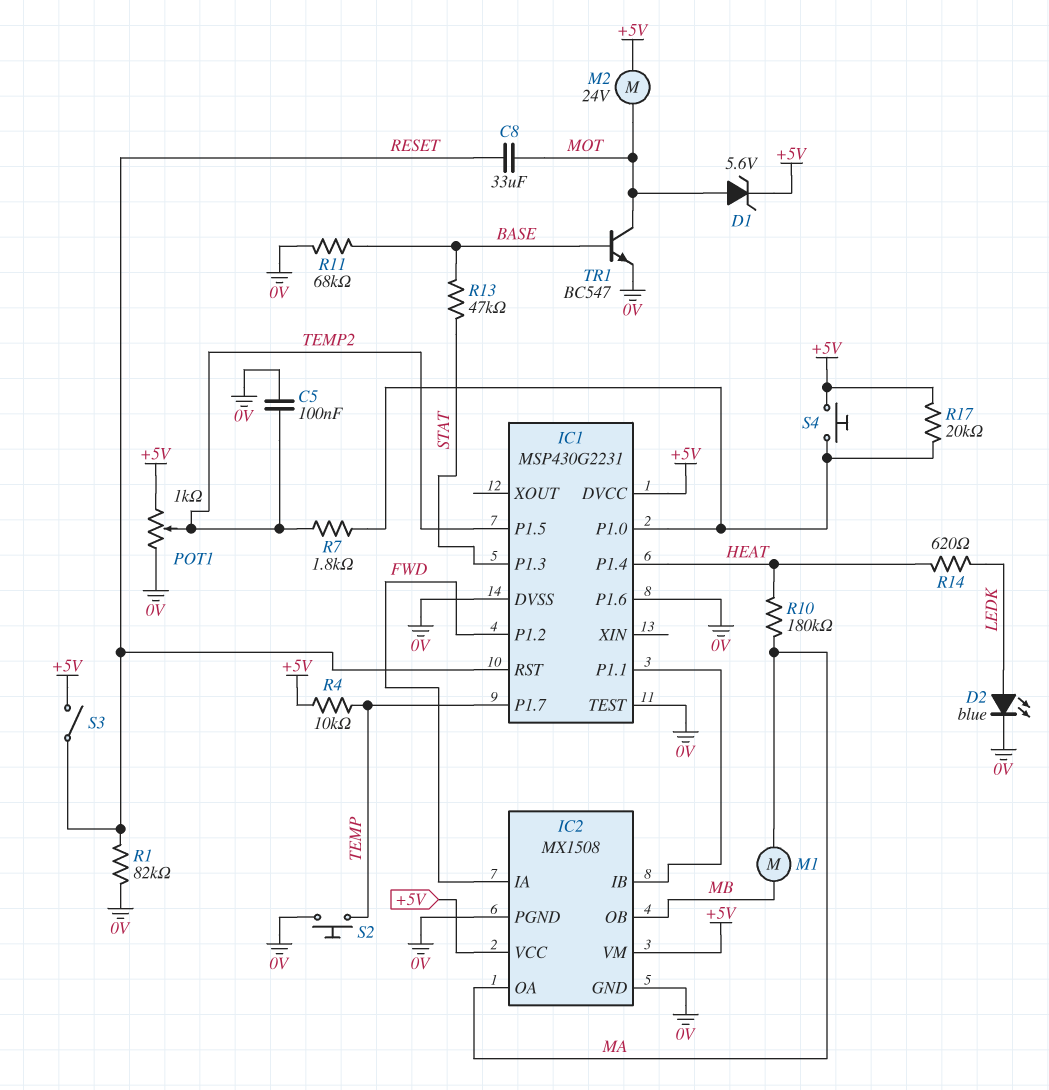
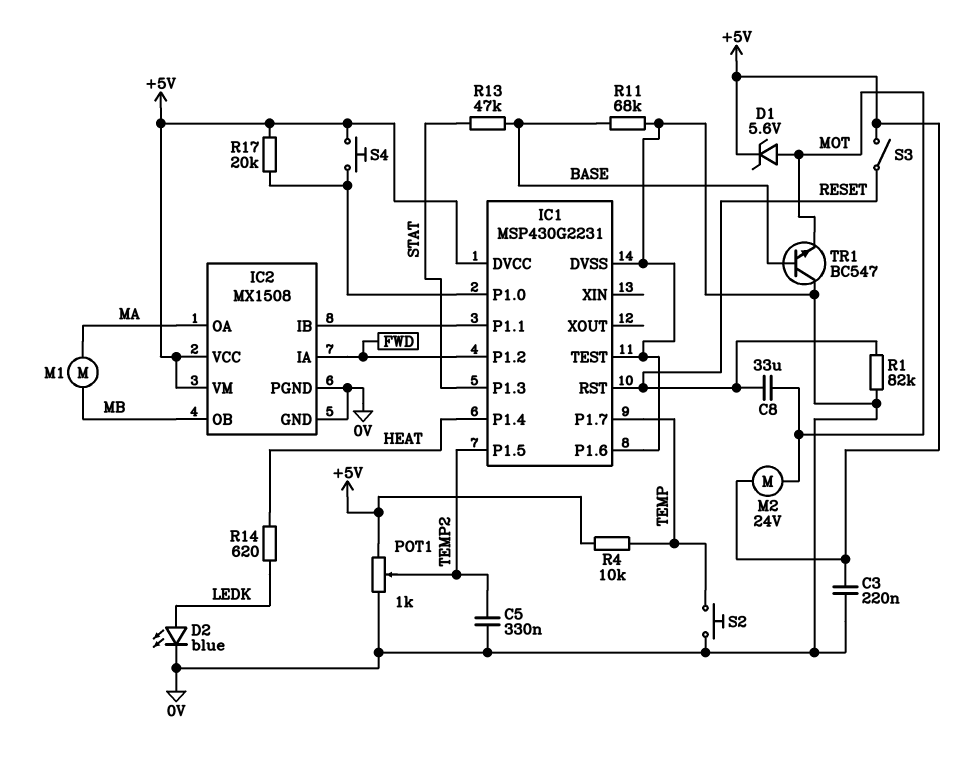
C3: none -> 220nF (+5V, 0V)
C5: 100nF (0V, TEMP2) -> 330nF (0V, TEMP2)
R7: 1.8k (IC1/P1.0, TEMP2) -> none
R10: 180k (HEAT, MA) -> none
TR1: NPN BC547 (B BASE, C MOT, E 0V) -> NPN BC547 (B BASE, C 0V, E MOT)

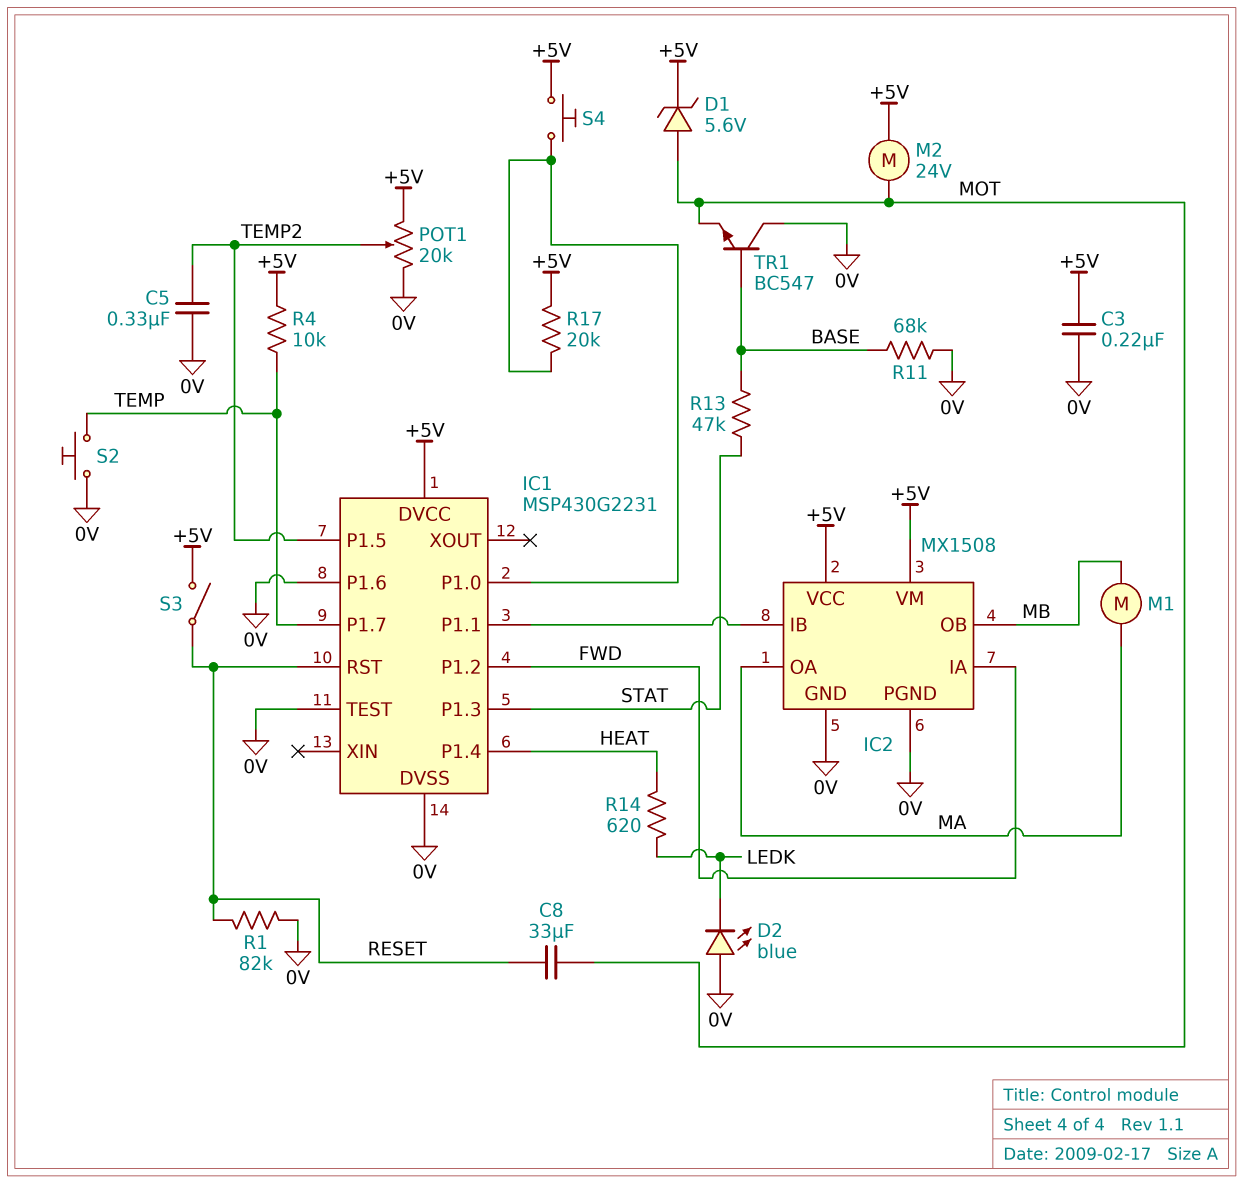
D2: LED blue (A LEDK, K 0V) -> LED blue (A 0V, K LEDK)
POT1: 1k (+5V, 0V, wiper TEMP2) -> 20k (+5V, 0V, wiper TEMP2)

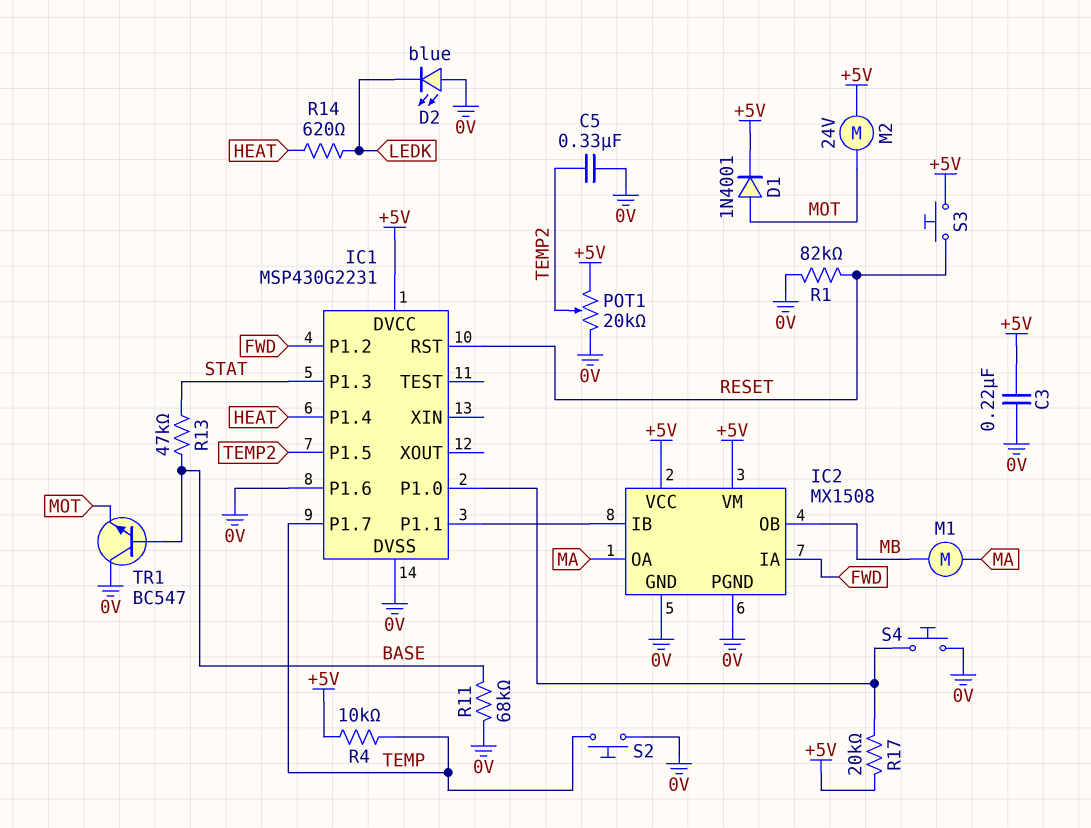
C8: 33uF (MOT, RESET) -> none
D1: zener 5.6V (A MOT, K +5V) -> diode 1N4001 (A MOT, K +5V)
IC1 pin TEST: 0V -> none
S3: switch (+5V, RESET) -> button (+5V, RESET)
S4: button (+5V, IC1/P1.0) -> button (0V, IC1/P1.0)

